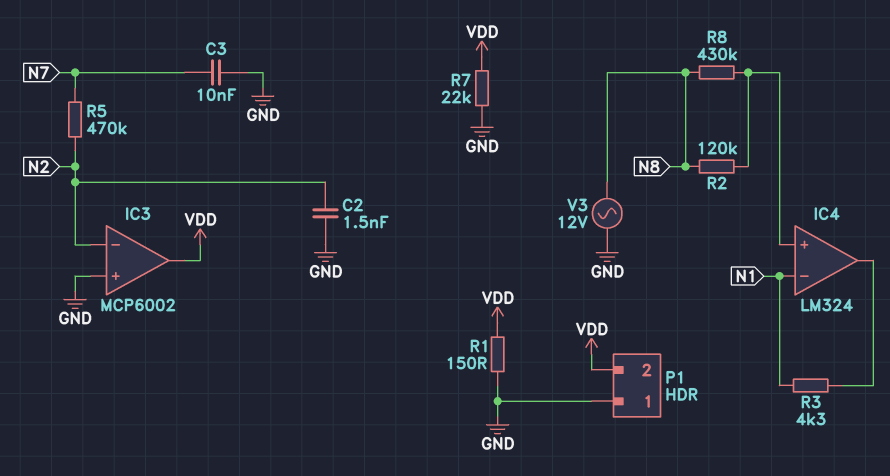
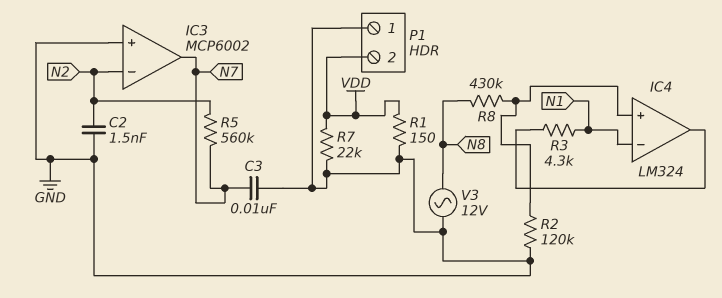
IC3 pin out: VDD -> N7
R2: 120k (IC4/in+, N8) -> 120k (GND, IC4/in+)
R5: 470k (N2, N7) -> 560k (N2, N7)

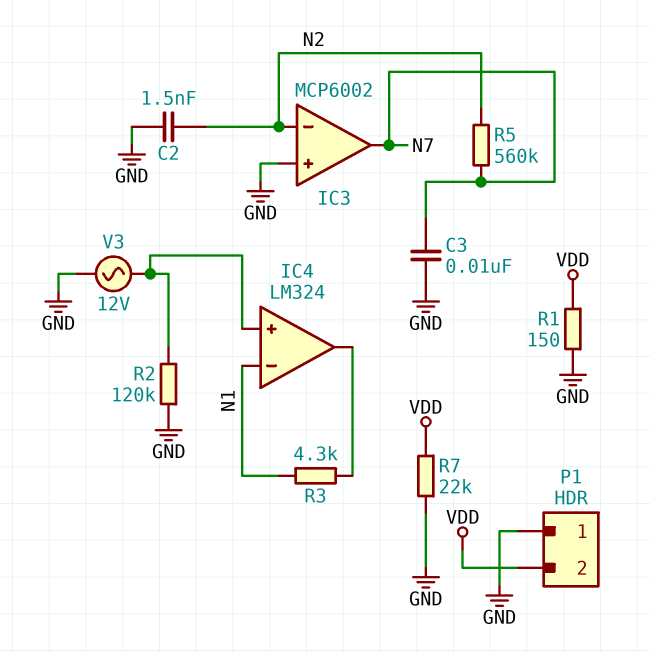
R8: 430k (IC4/in+, N8) -> none
V3: AC 12V (GND, N8) -> AC 12V (GND, IC4/in+)

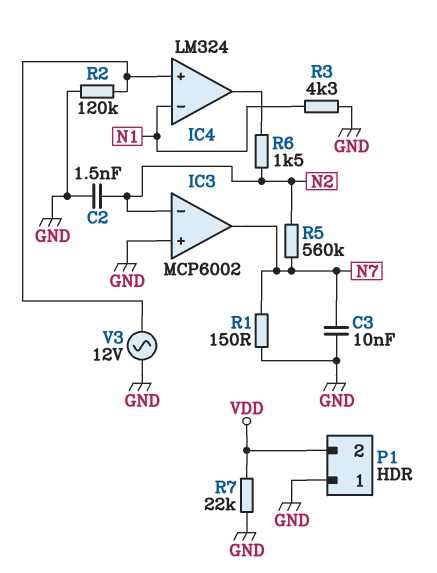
R1: 150 (GND, VDD) -> 150 (GND, N7)
R3: 4.3k (IC4/out, N1) -> 4.3k (GND, N1)
R6: none -> 1.5k (IC4/out, N2)

